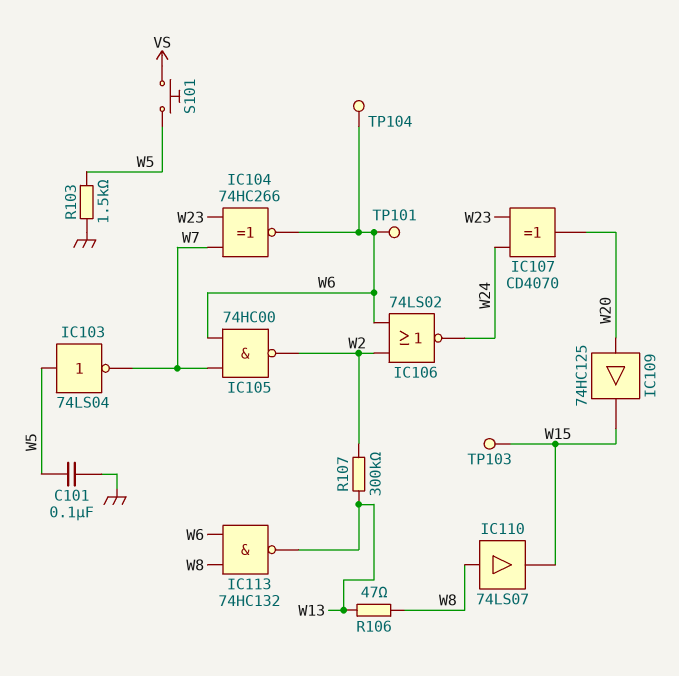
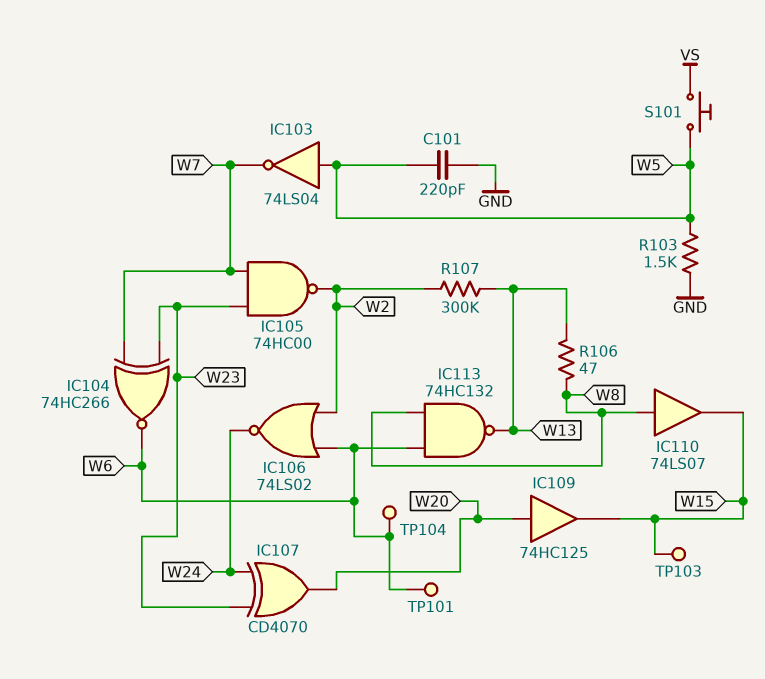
C101: 100nF (GND, W5) -> 220pF (GND, W5)
IC105: NAND 74HC00 (in W6, in W7, out W2) -> NAND 74HC00 (in W7, in W23, out W2)

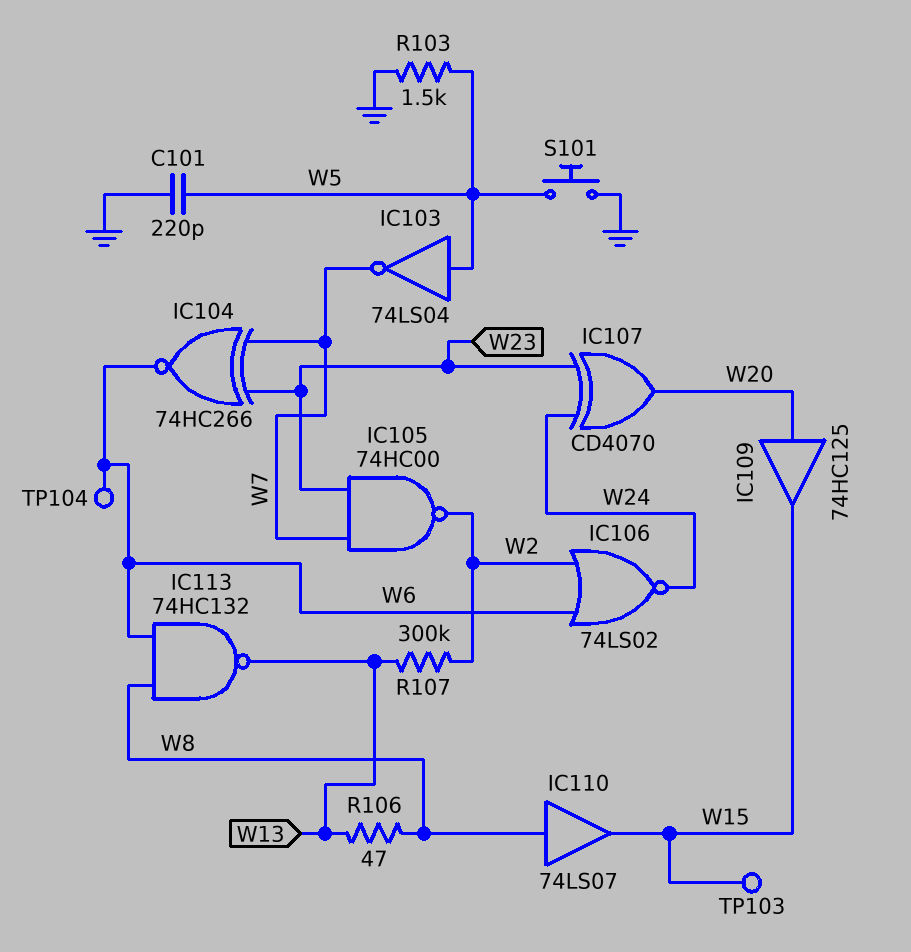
S101: button (VS, W5) -> button (GND, W5)
TP101: test point (W6) -> none

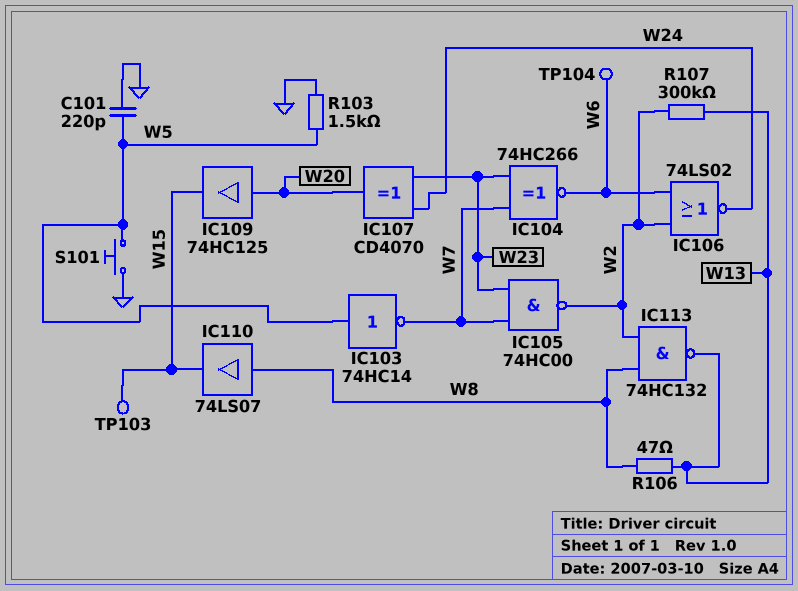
IC103: NOT 74LS04 (in W5, out W7) -> NOT 74HC14 (in W5, out W7)
IC113: NAND 74HC132 (in W6, in W8, out W13) -> NAND 74HC132 (in W2, in W8, out W13)

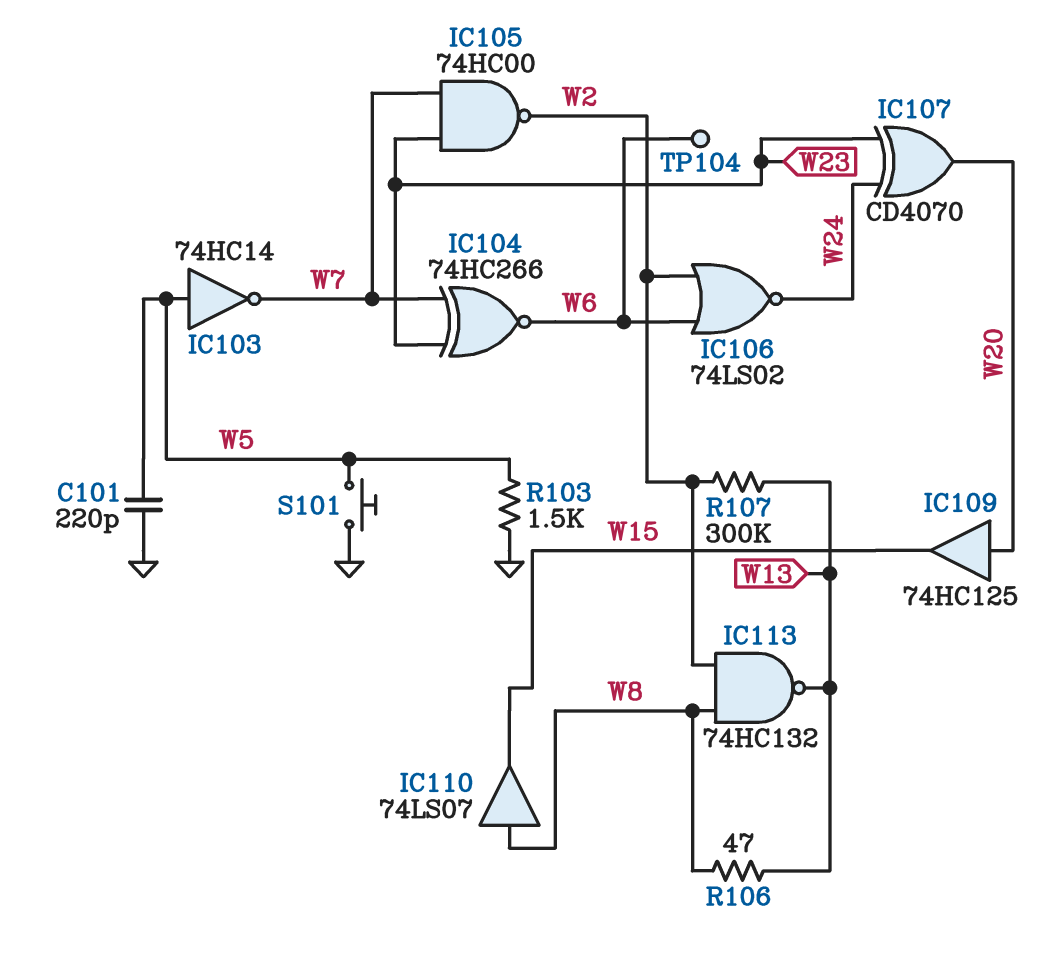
TP103: test point (W15) -> none

